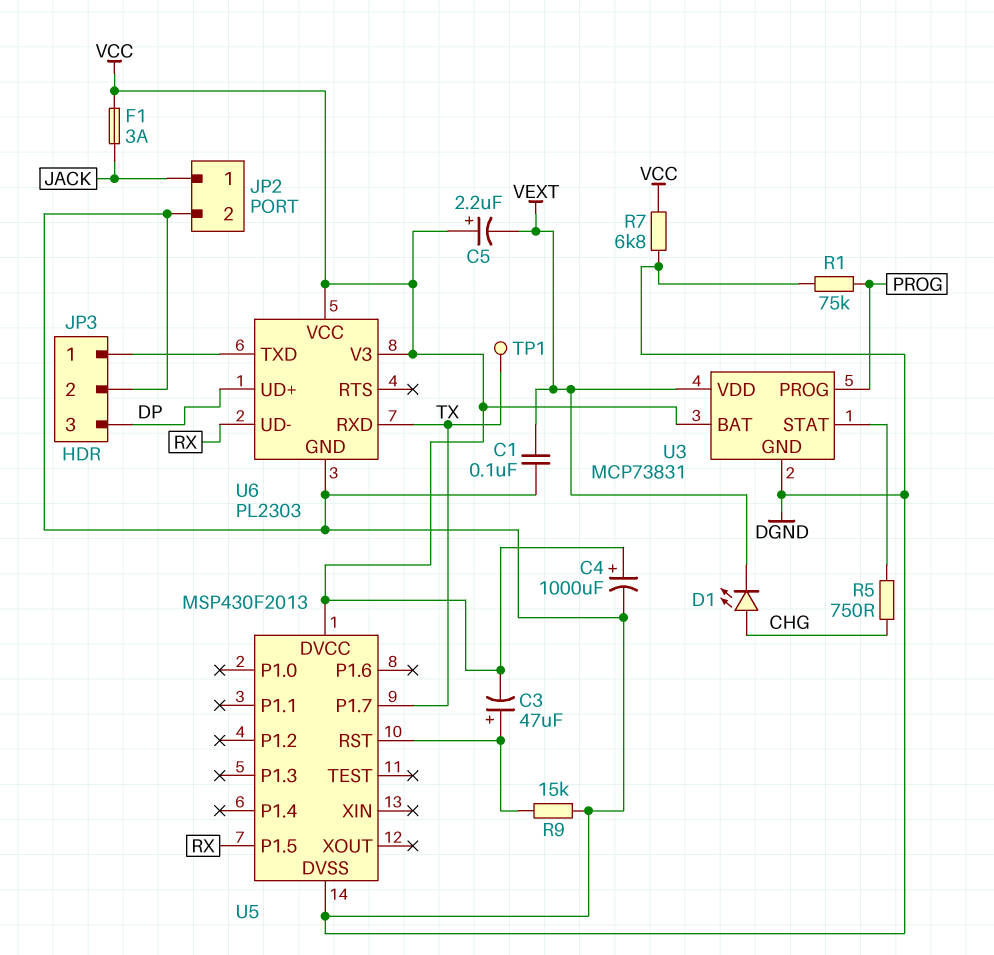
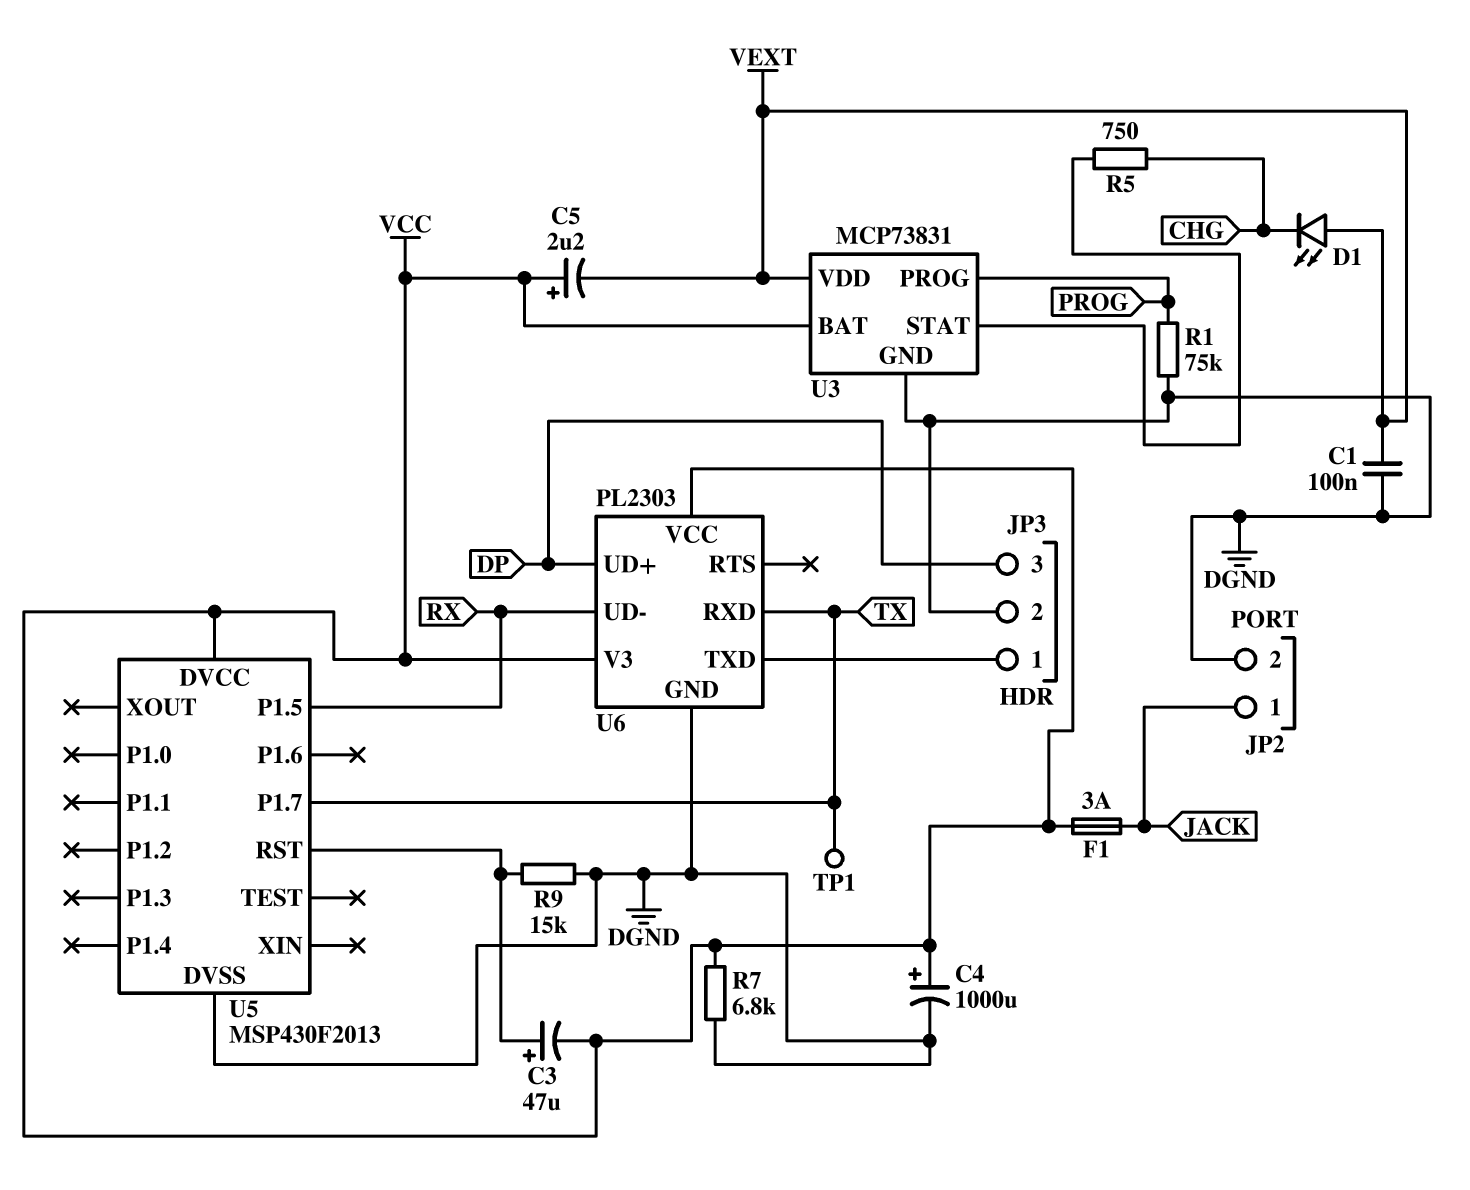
D1: LED (A CHG, K VEXT) -> LED (A VEXT, K CHG)

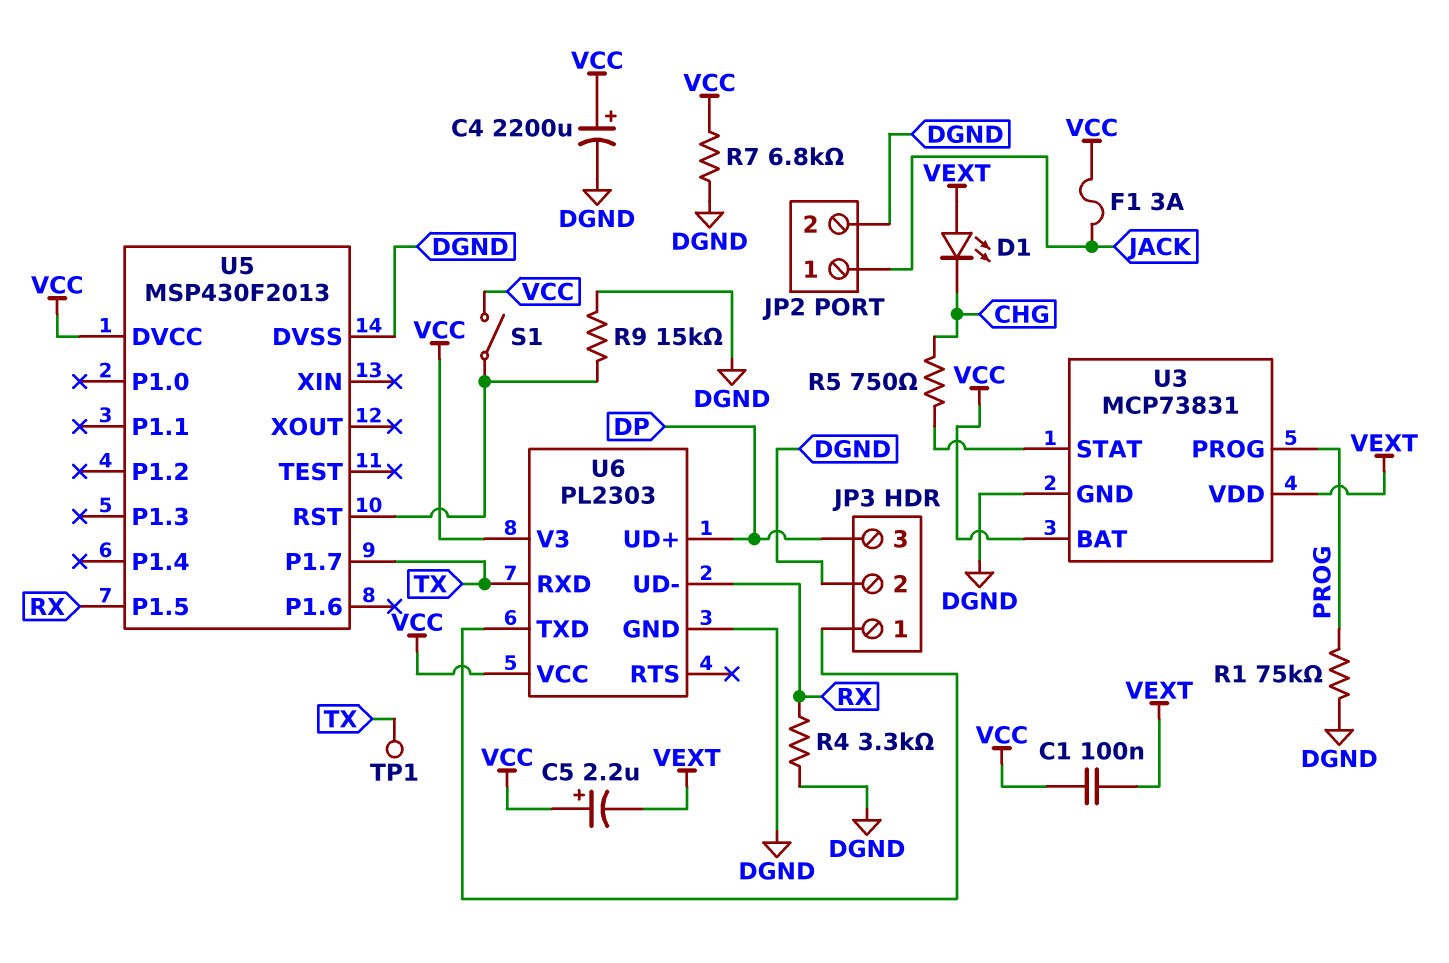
C1: 100nF (DGND, VEXT) -> 100nF (VCC, VEXT)
C3: 47uF (plus U5/RST, minus VCC) -> none
C4: 1000uF (plus VCC, minus DGND) -> 2200uF (plus VCC, minus DGND)
R4: none -> 3.3k (DGND, RX)
S1: none -> switch (U5/RST, VCC)

